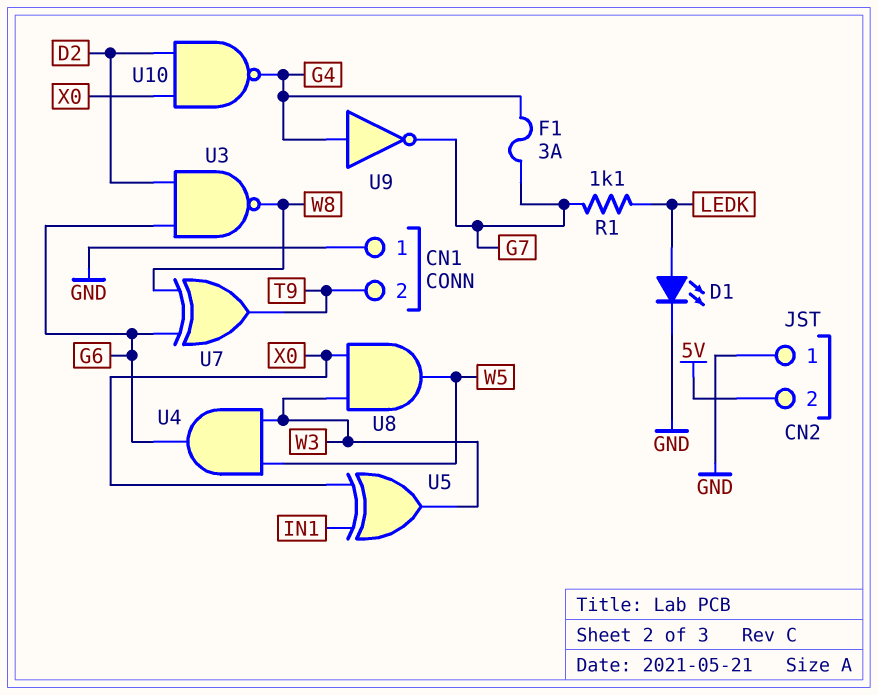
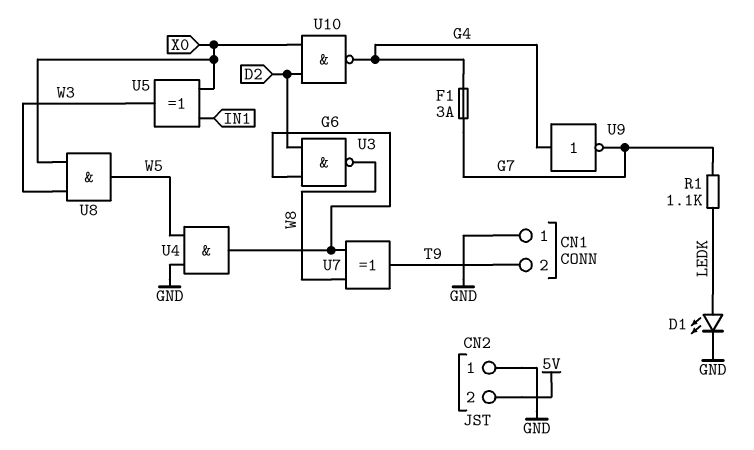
U4: AND (in W3, in W5, out G6) -> AND (in GND, in W5, out G6)

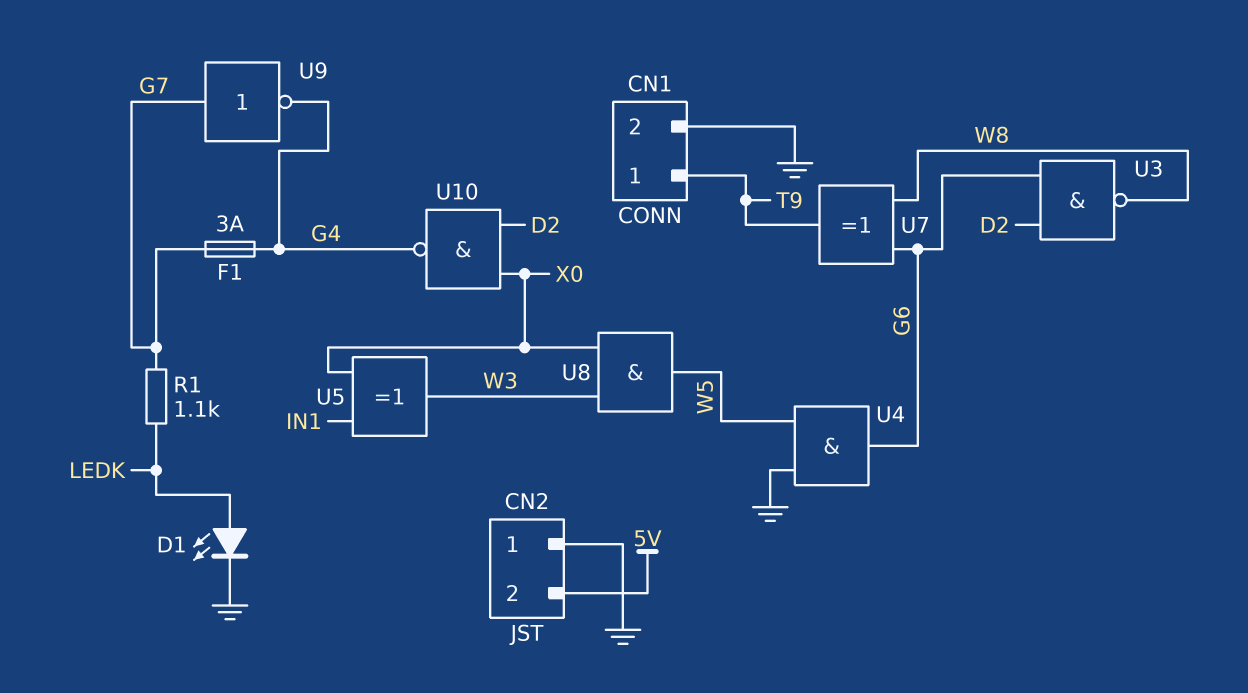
CN1 pin 1: GND -> T9
CN1 pin 2: T9 -> GND
U9: NOT (in G4, out G7) -> NOT (in G7, out G4)

